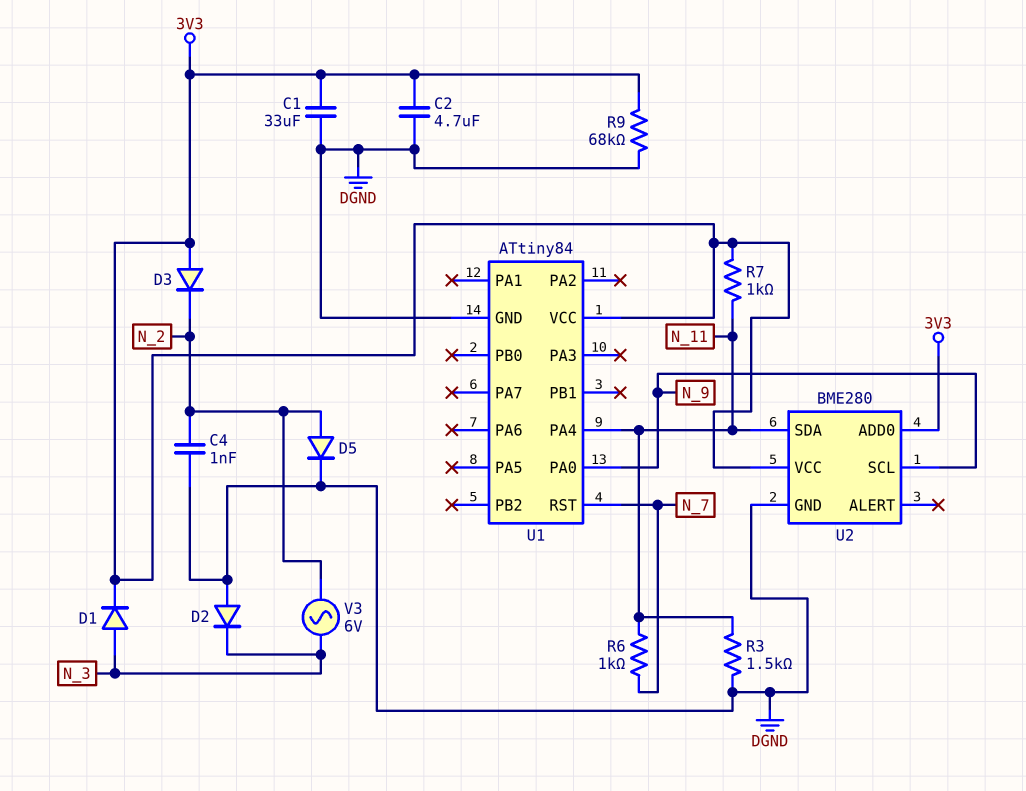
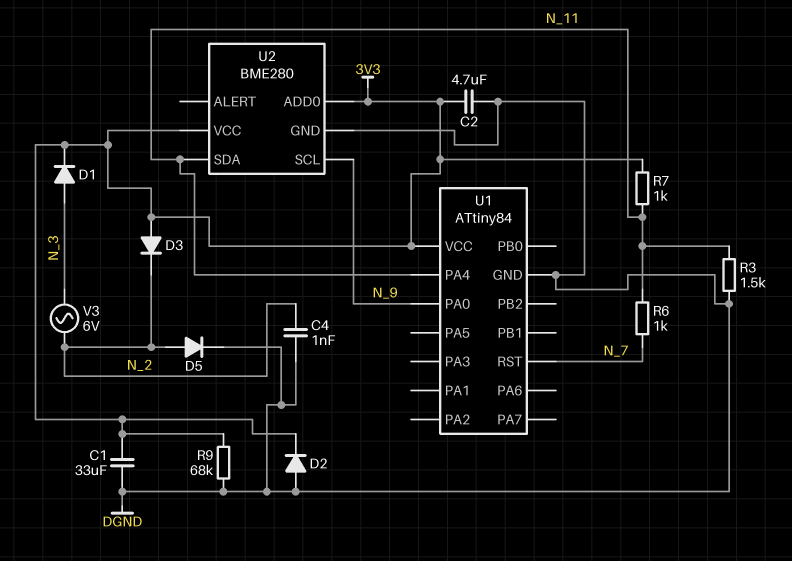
D2: diode (A DGND, K N_3) -> diode (A DGND, K 3V3)

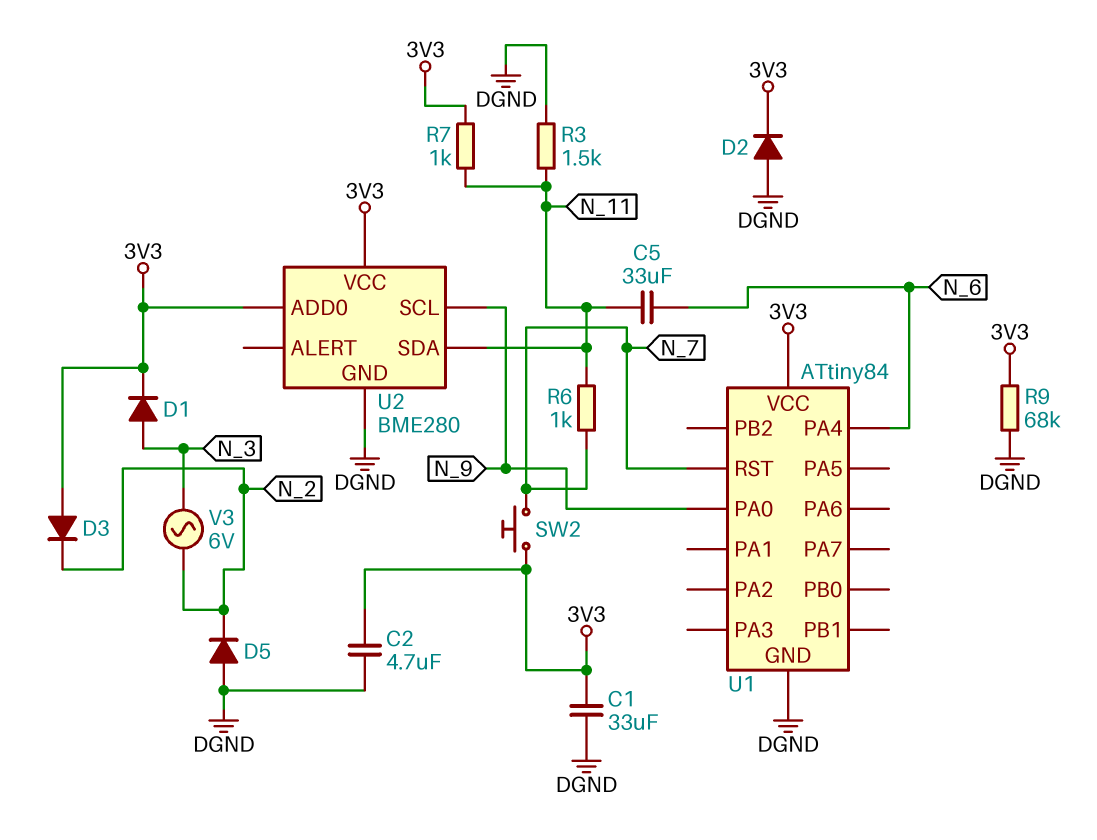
C4: 1nF (DGND, N_2) -> none
C5: none -> 33uF (N_6, N_11)
D5: diode (A N_2, K DGND) -> diode (A DGND, K N_2)
SW2: none -> button (3V3, N_7)
U1 pin PA4: N_11 -> N_6

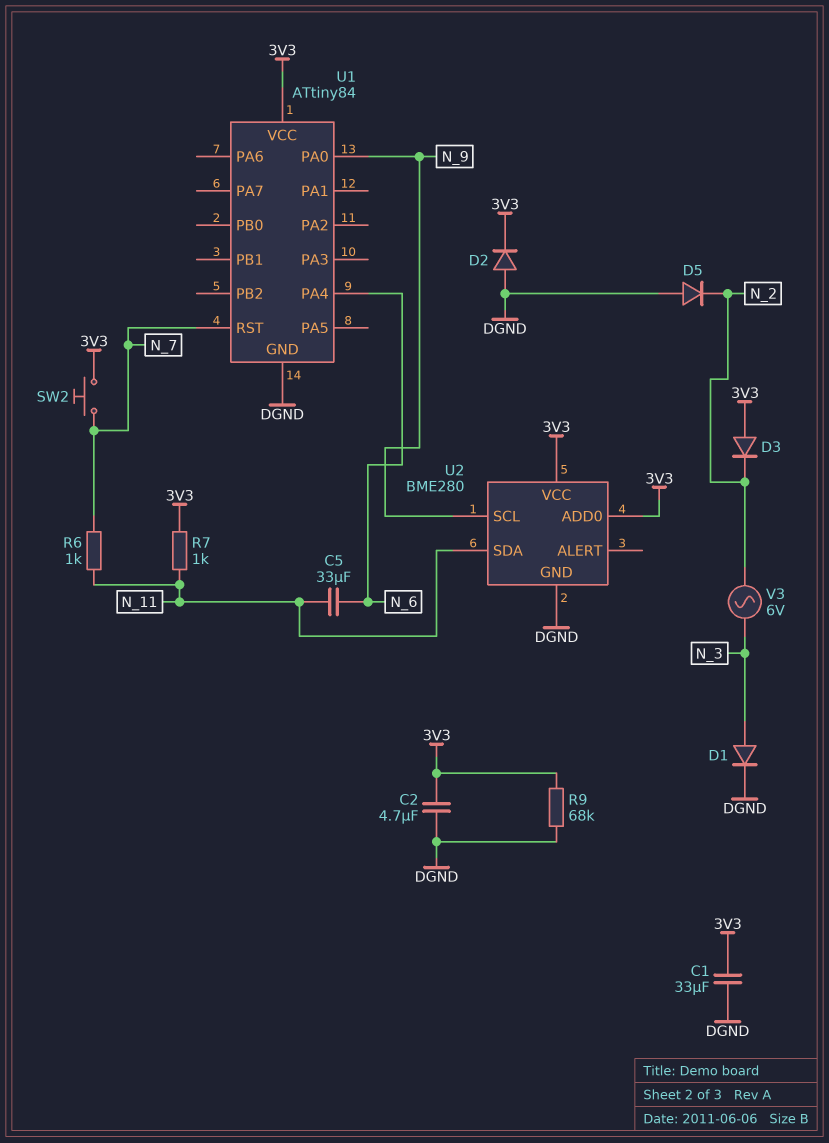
D1: diode (A N_3, K 3V3) -> diode (A N_3, K DGND)
R3: 1.5k (DGND, N_11) -> none

